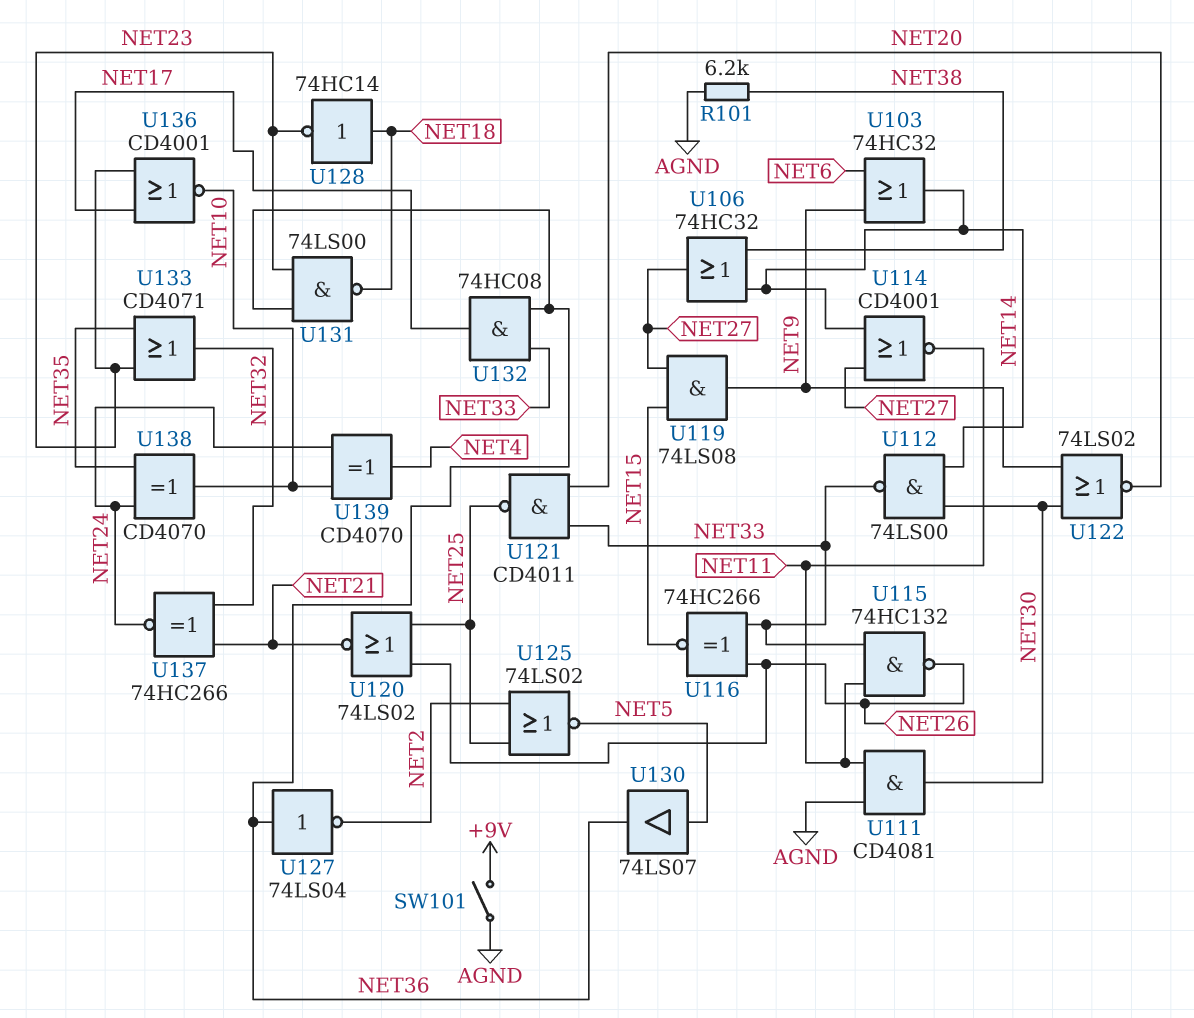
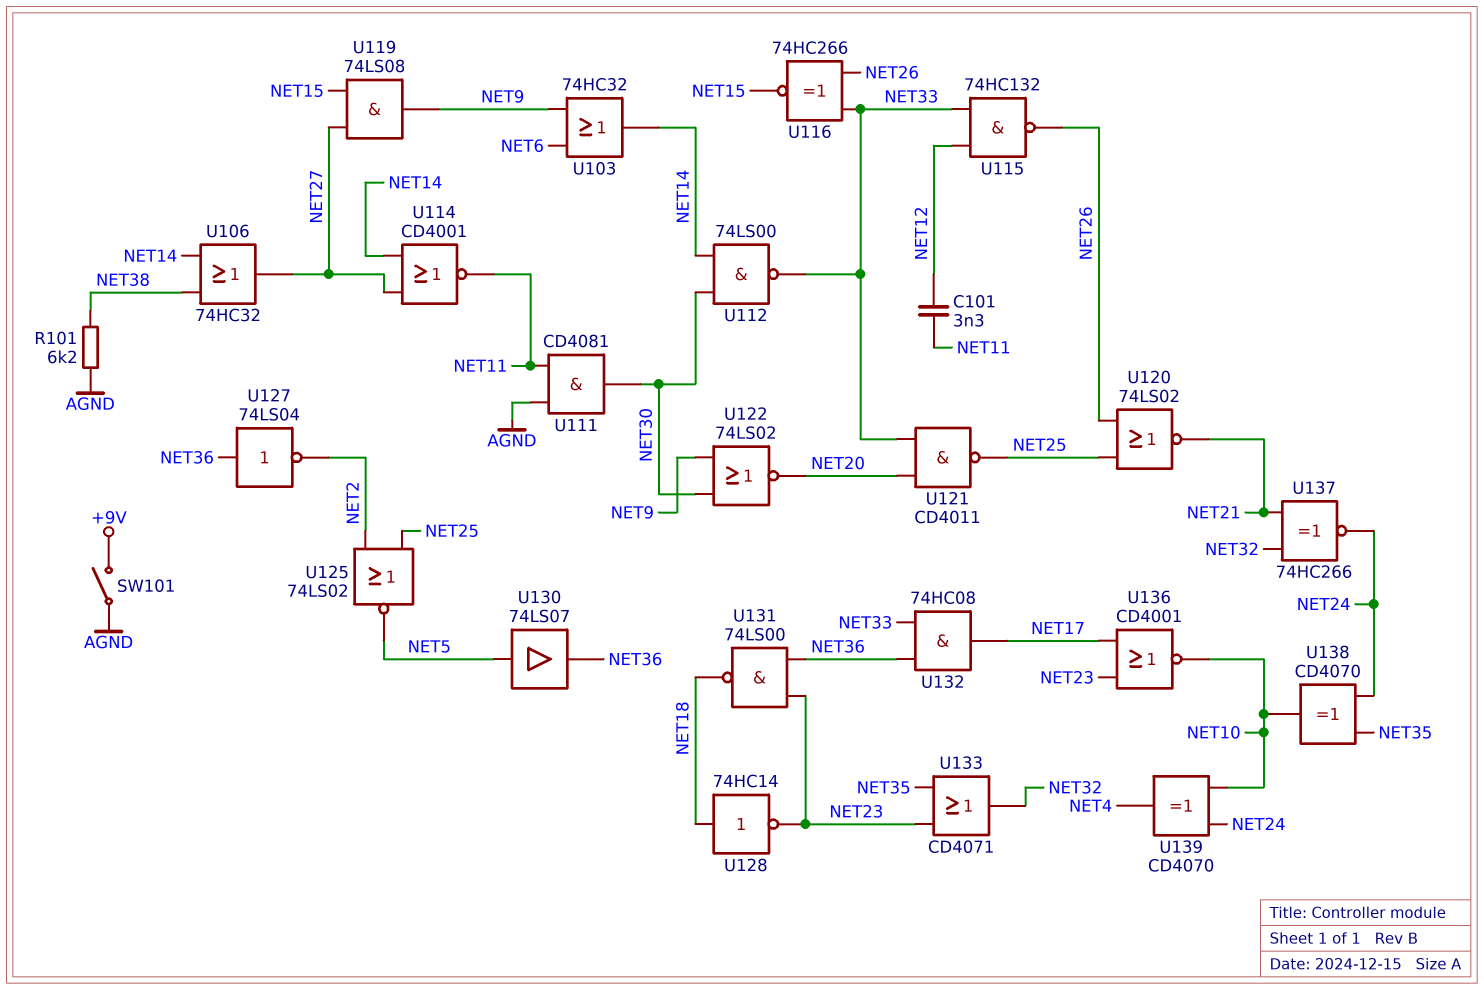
C101: none -> 3.3nF (NET11, NET12)
U115: NAND 74HC132 (in NET11, in NET33, out NET26) -> NAND 74HC132 (in NET12, in NET33, out NET26)

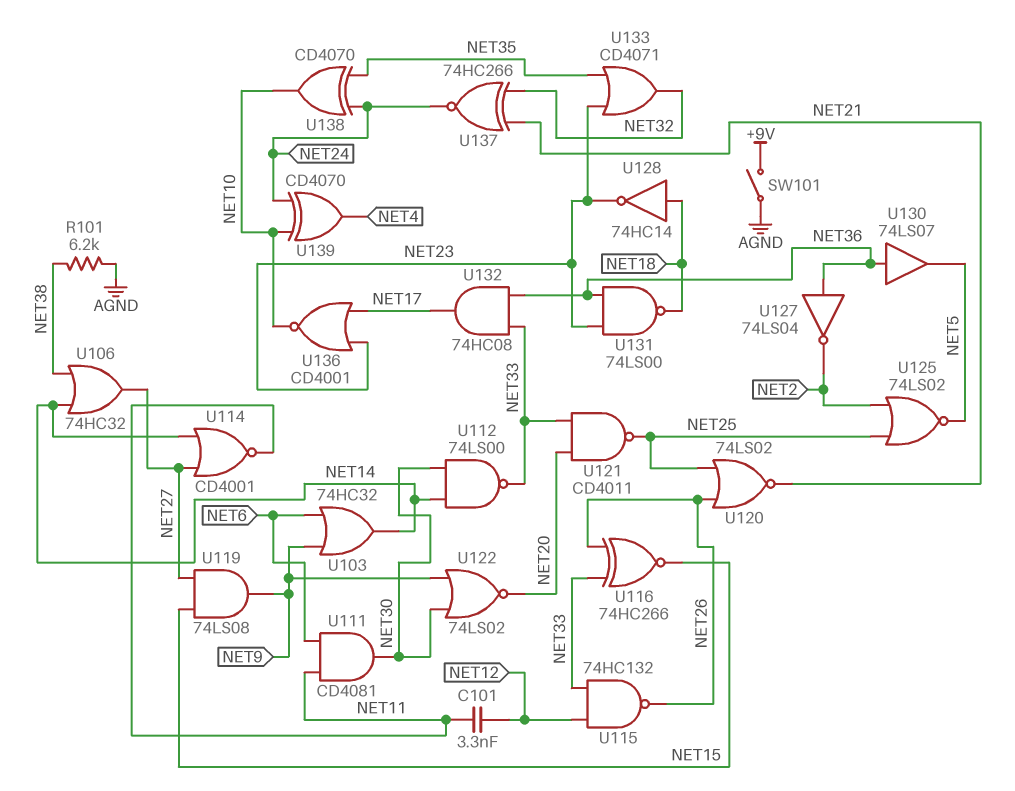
U111: AND CD4081 (in AGND, in NET11, out NET30) -> AND CD4081 (in NET6, in NET11, out NET30)
U130: buffer 74LS07 (in NET5, out NET36) -> buffer 74LS07 (in NET36, out NET5)

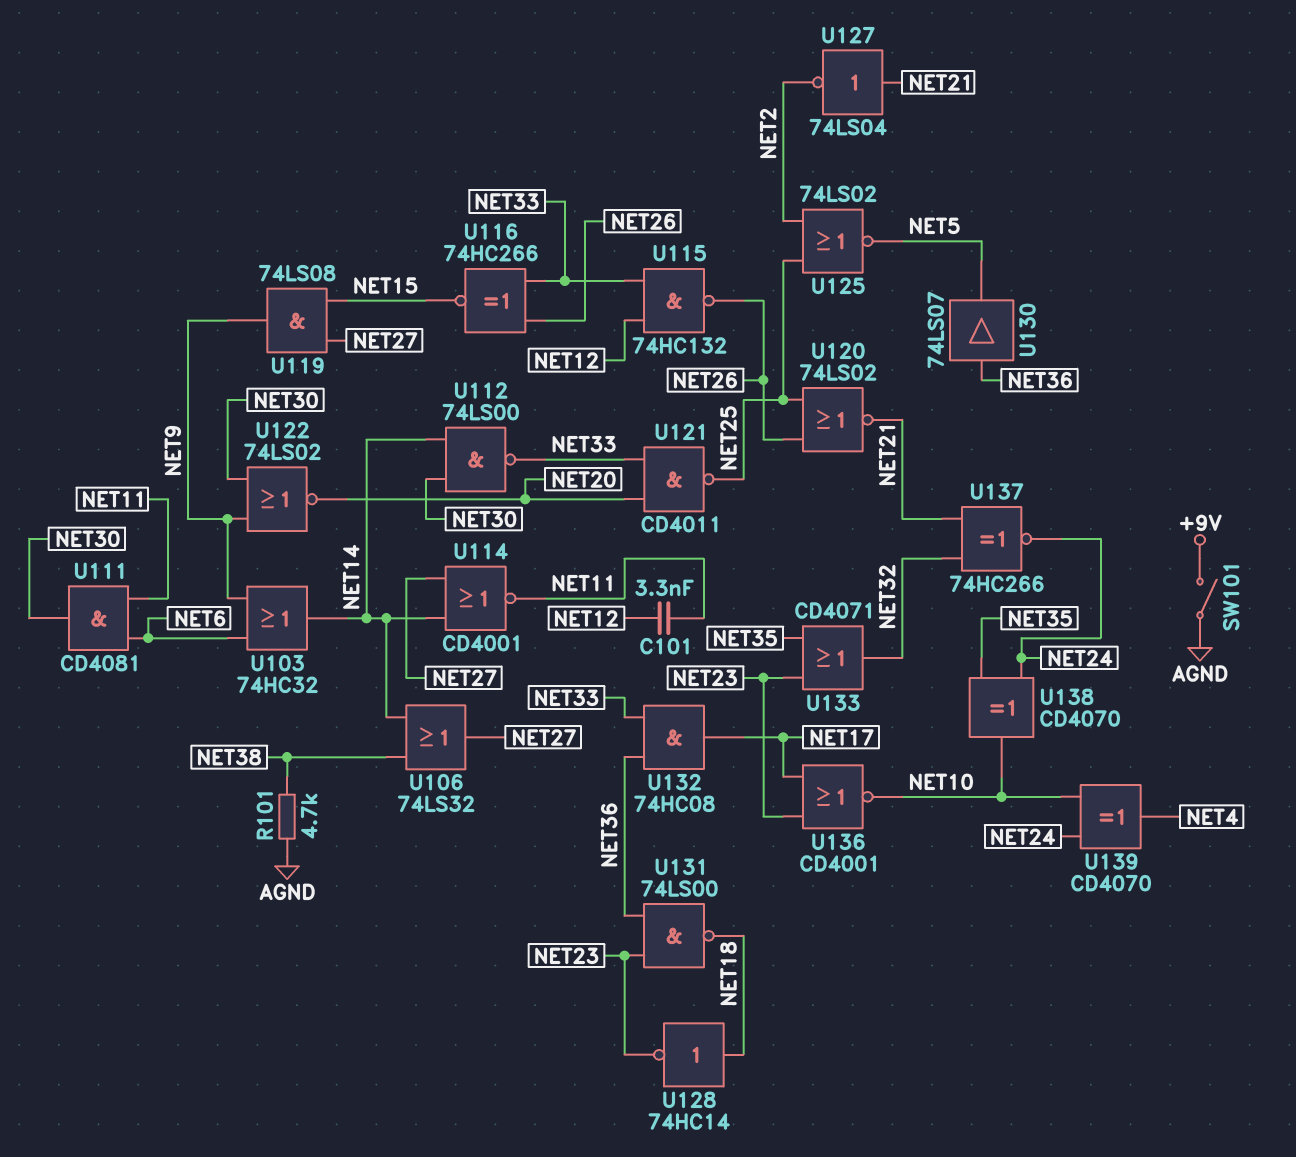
R101: 6.2k (AGND, NET38) -> 4.7k (AGND, NET38)
U106: OR 74HC32 (in NET14, in NET38, out NET27) -> OR 74LS32 (in NET14, in NET38, out NET27)
U127: NOT 74LS04 (in NET36, out NET2) -> NOT 74LS04 (in NET21, out NET2)

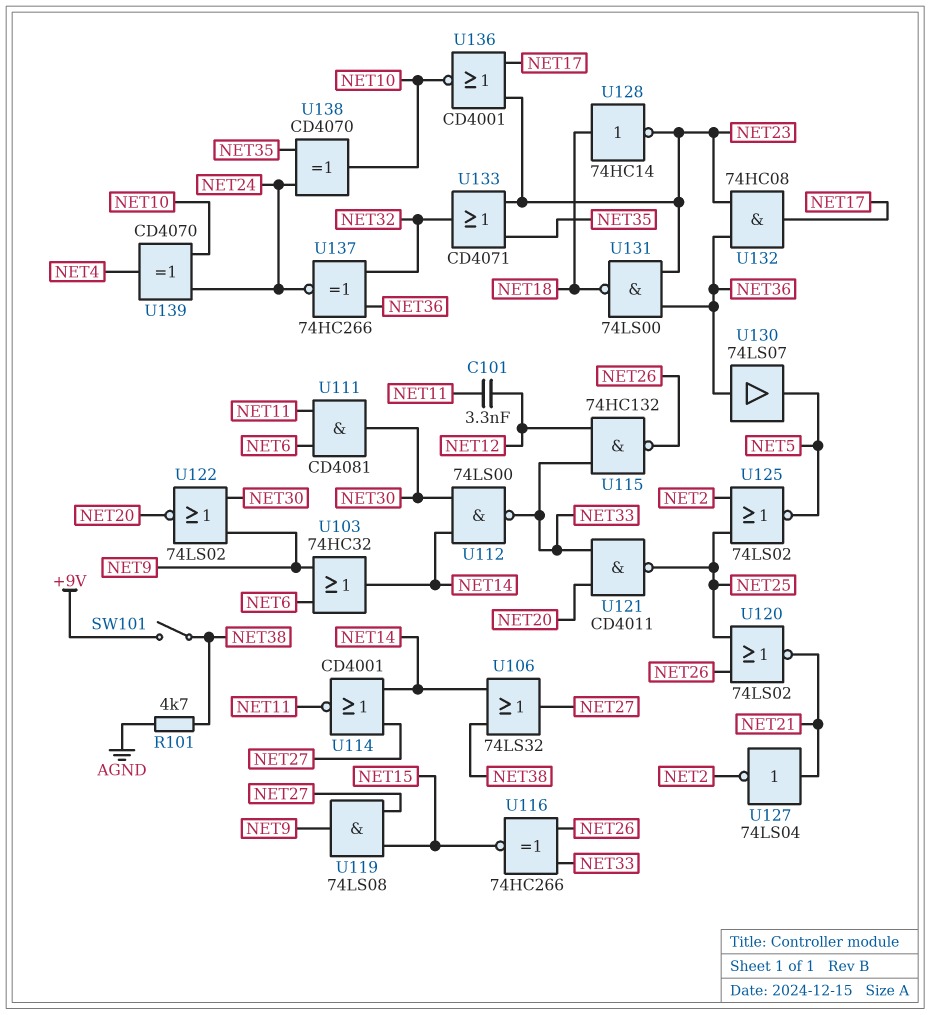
SW101: switch (+9V, AGND) -> switch (+9V, NET38)
U132: AND 74HC08 (in NET33, in NET36, out NET17) -> AND 74HC08 (in NET23, in NET36, out NET17)
U137: XNOR 74HC266 (in NET21, in NET32, out NET24) -> XNOR 74HC266 (in NET32, in NET36, out NET24)

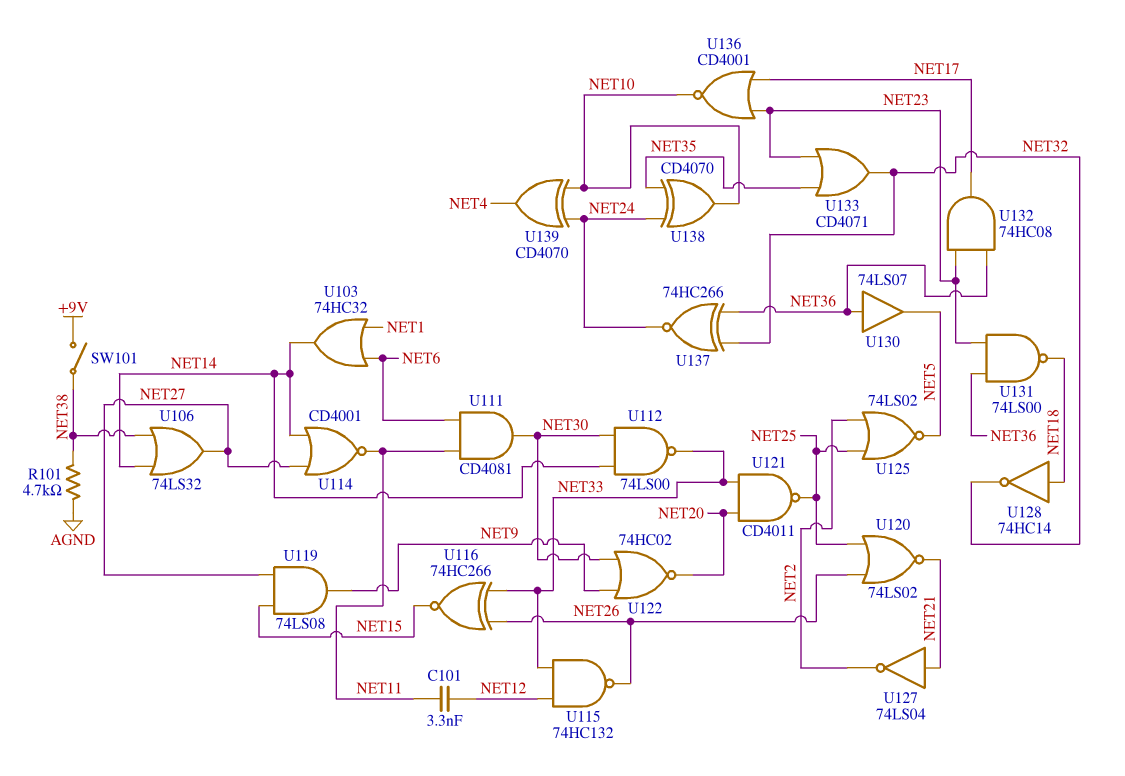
U103: OR 74HC32 (in NET6, in NET9, out NET14) -> OR 74HC32 (in NET1, in NET6, out NET14)
U122: NOR 74LS02 (in NET9, in NET30, out NET20) -> NOR 74HC02 (in NET9, in NET30, out NET20)
U128: NOT 74HC14 (in NET18, out NET23) -> NOT 74HC14 (in NET18, out NET32)

